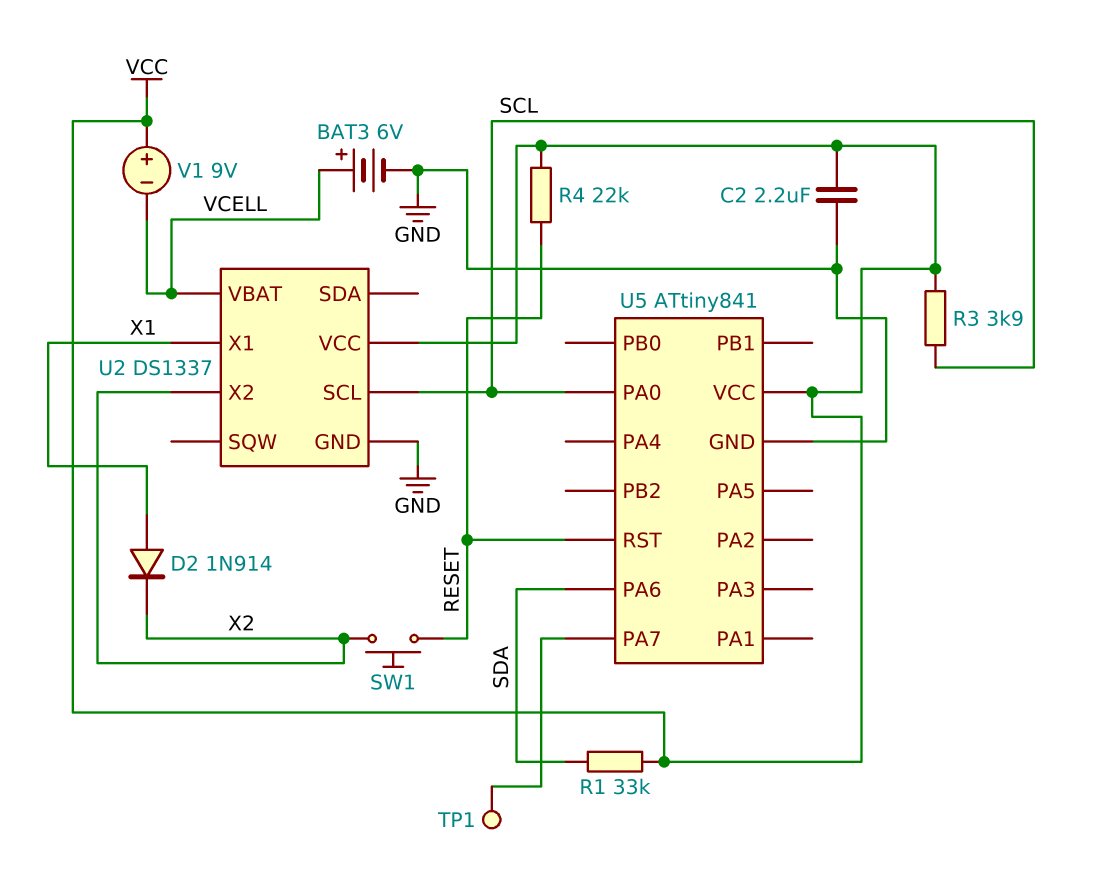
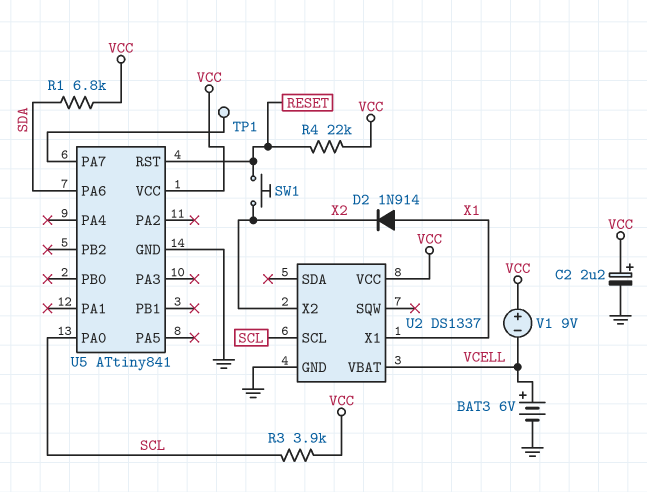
C2: 2.2uF (GND, VCC) -> 2.2uF (plus VCC, minus GND)
R1: 33k (SDA, VCC) -> 6.8k (SDA, VCC)

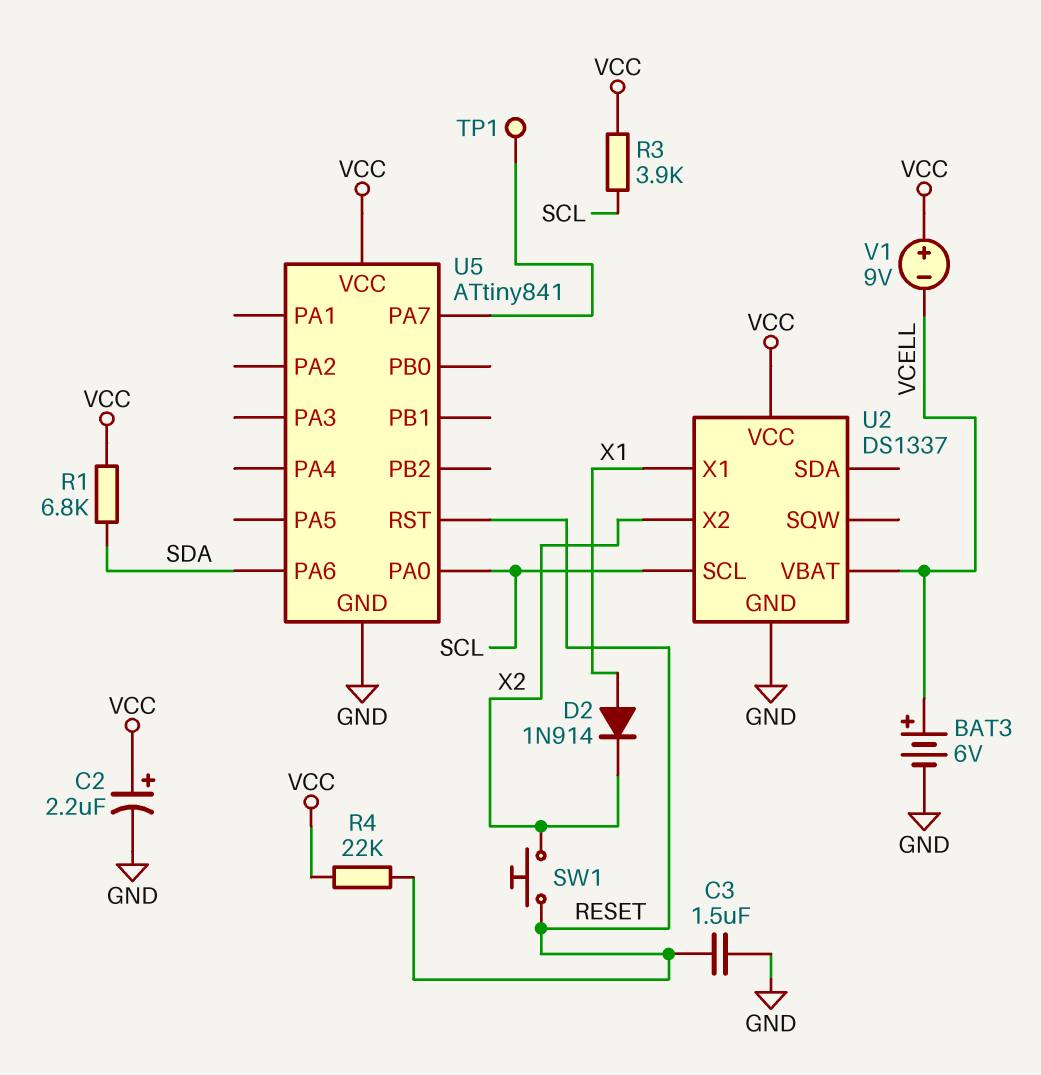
C3: none -> 1.5uF (GND, RESET)

